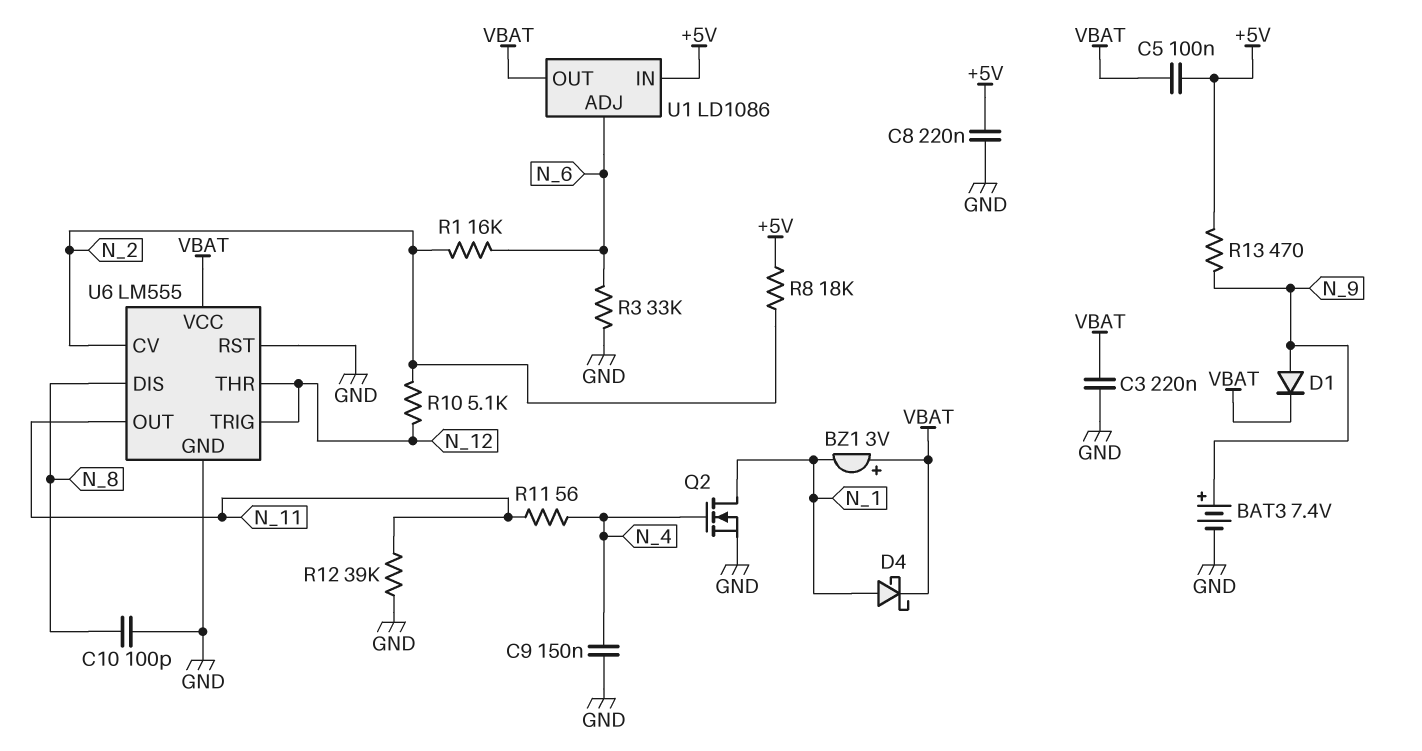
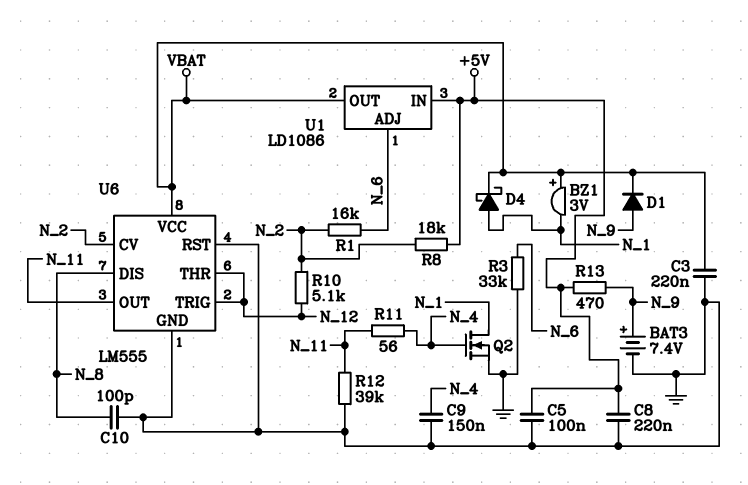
C5: 100nF (+5V, VBAT) -> 100nF (+5V, GND)

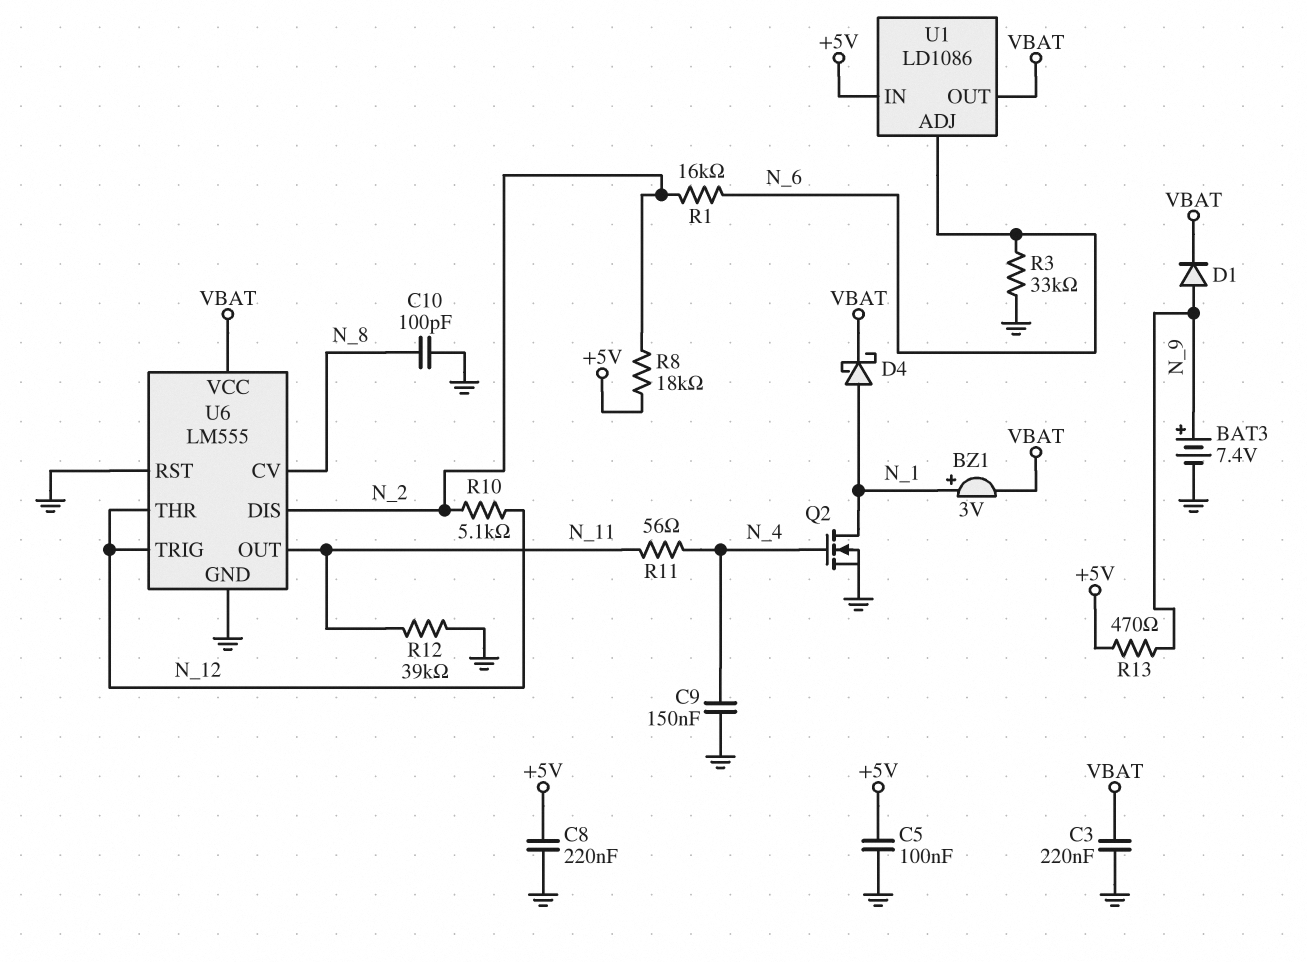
BZ1: buzzer 3V (plus VBAT, minus N_1) -> buzzer 3V (plus N_1, minus VBAT)
U6 pin CV: N_2 -> N_8
U6 pin DIS: N_8 -> N_2

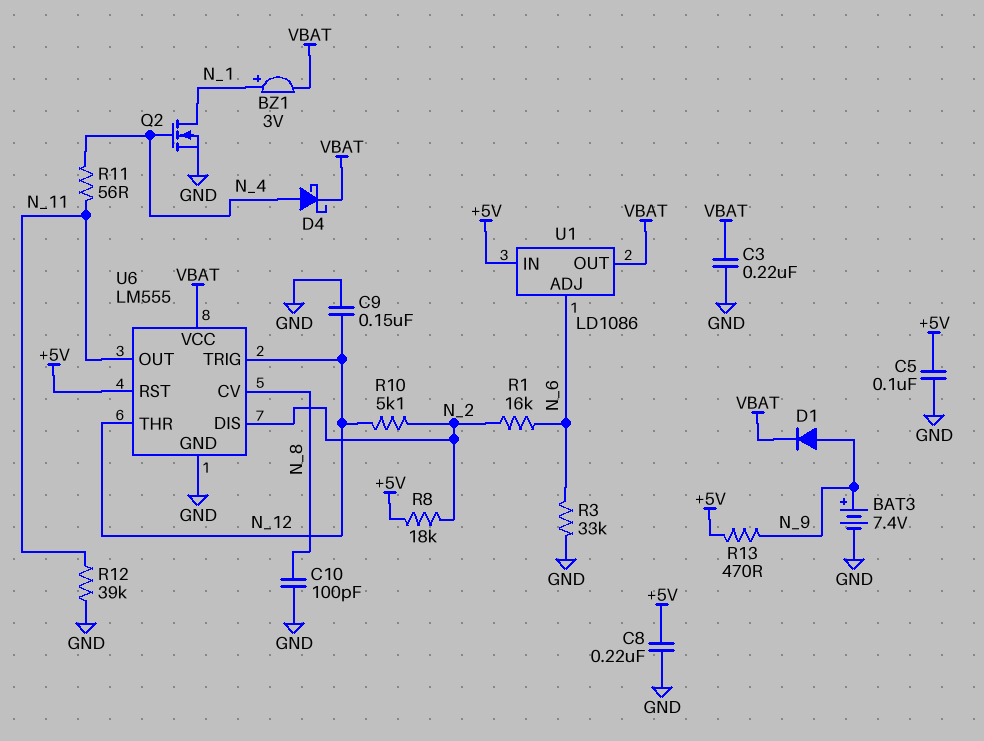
C9: 150nF (GND, N_4) -> 150nF (GND, N_12)
D4: schottky (A N_1, K VBAT) -> schottky (A N_4, K VBAT)
U6 pin RST: GND -> +5V

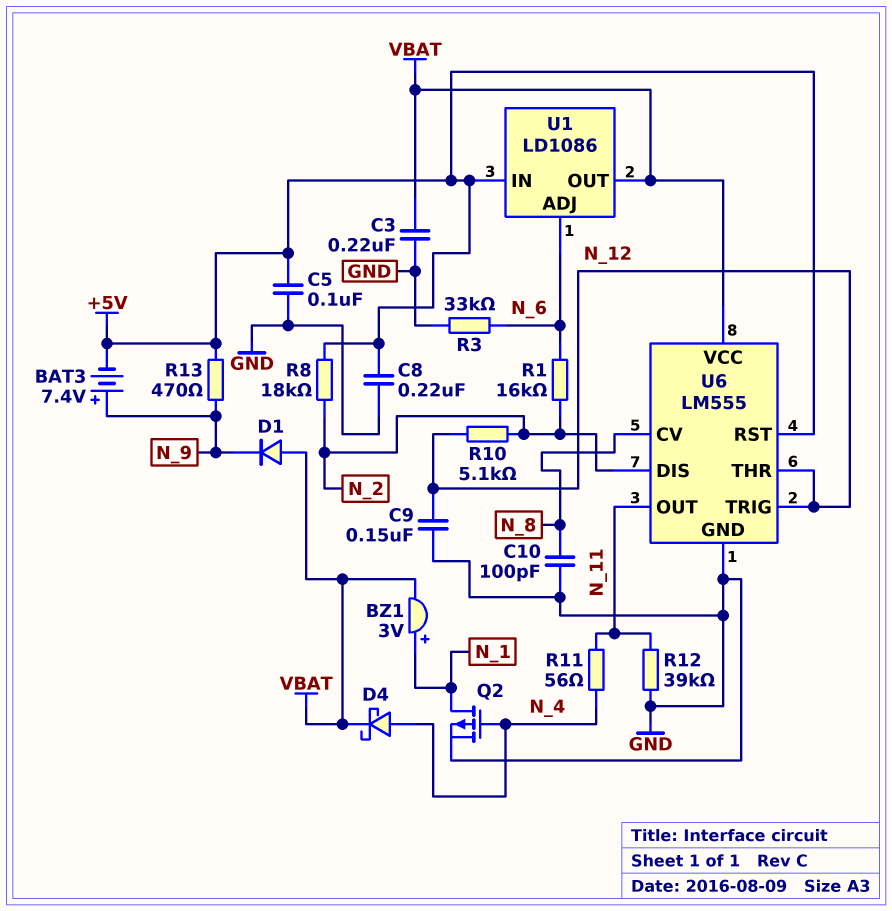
BAT3: 7.4V (plus N_9, minus GND) -> 7.4V (plus N_9, minus +5V)
D1: diode (A N_9, K VBAT) -> diode (A VBAT, K N_9)
Q2: NMOS (G N_4, D N_1, S GND) -> PMOS (G N_4, D N_1, S GND)

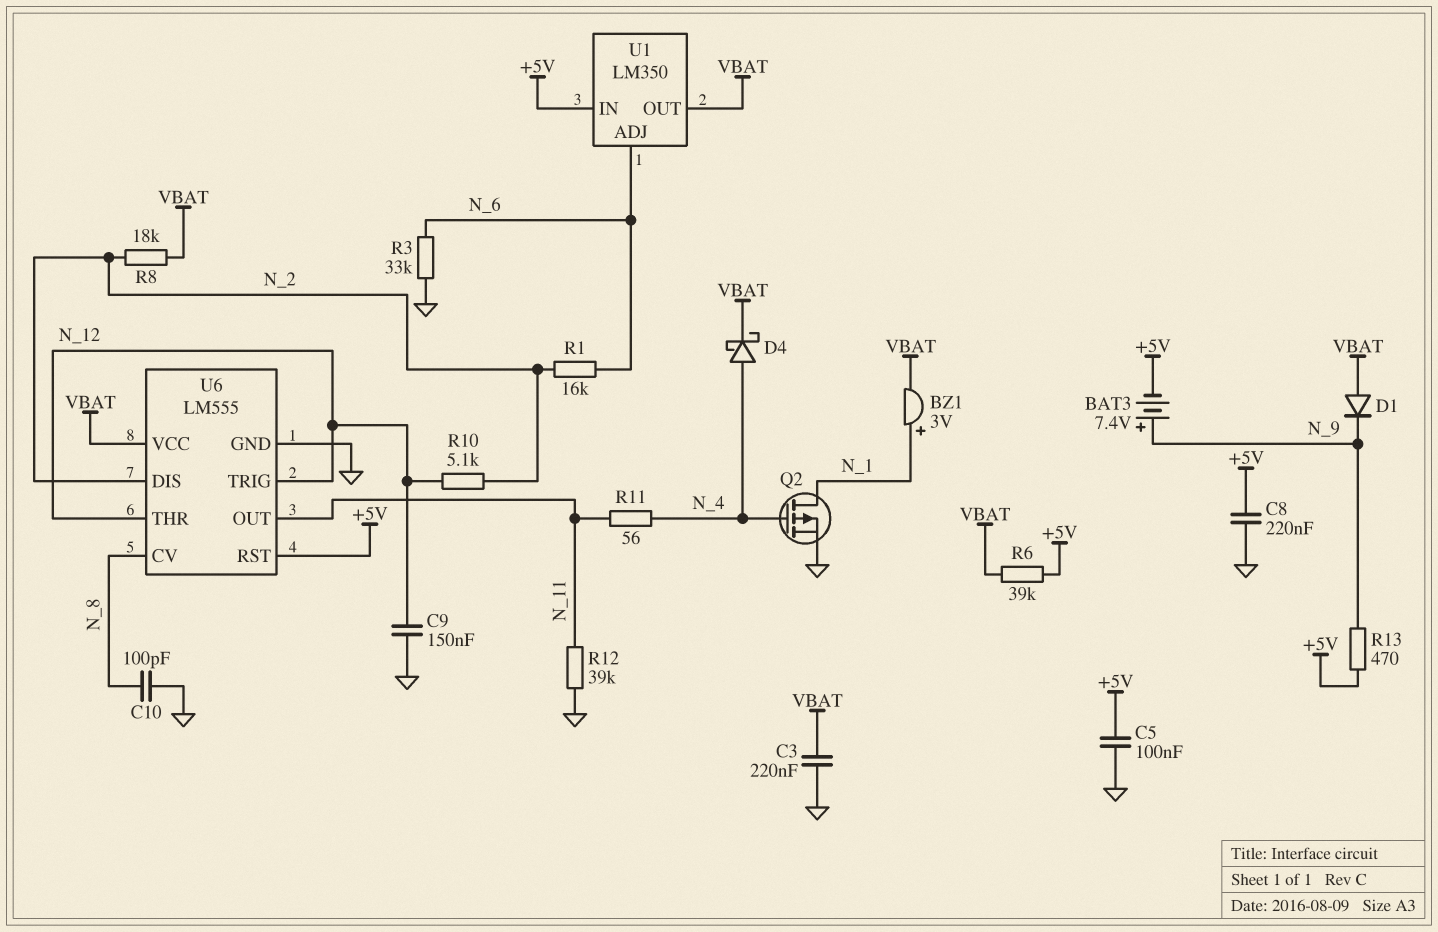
R6: none -> 39k (+5V, VBAT)
R8: 18k (+5V, N_2) -> 18k (N_2, VBAT)
U1: LD1086 -> LM350

